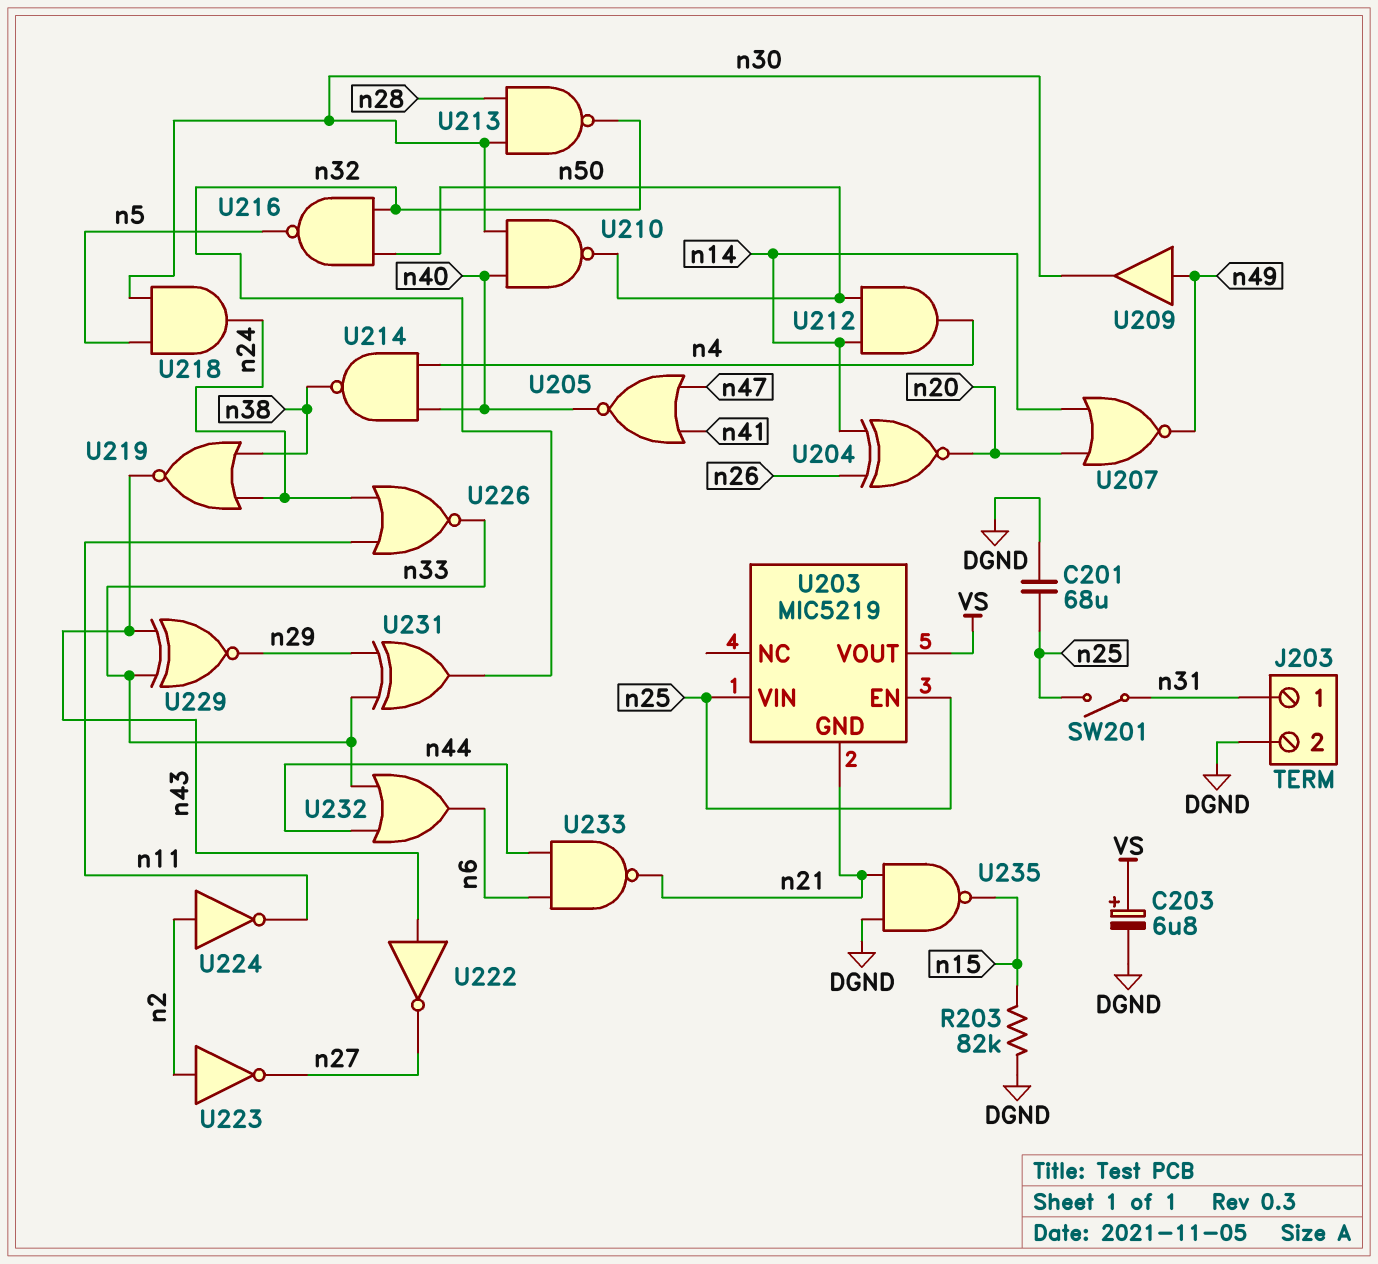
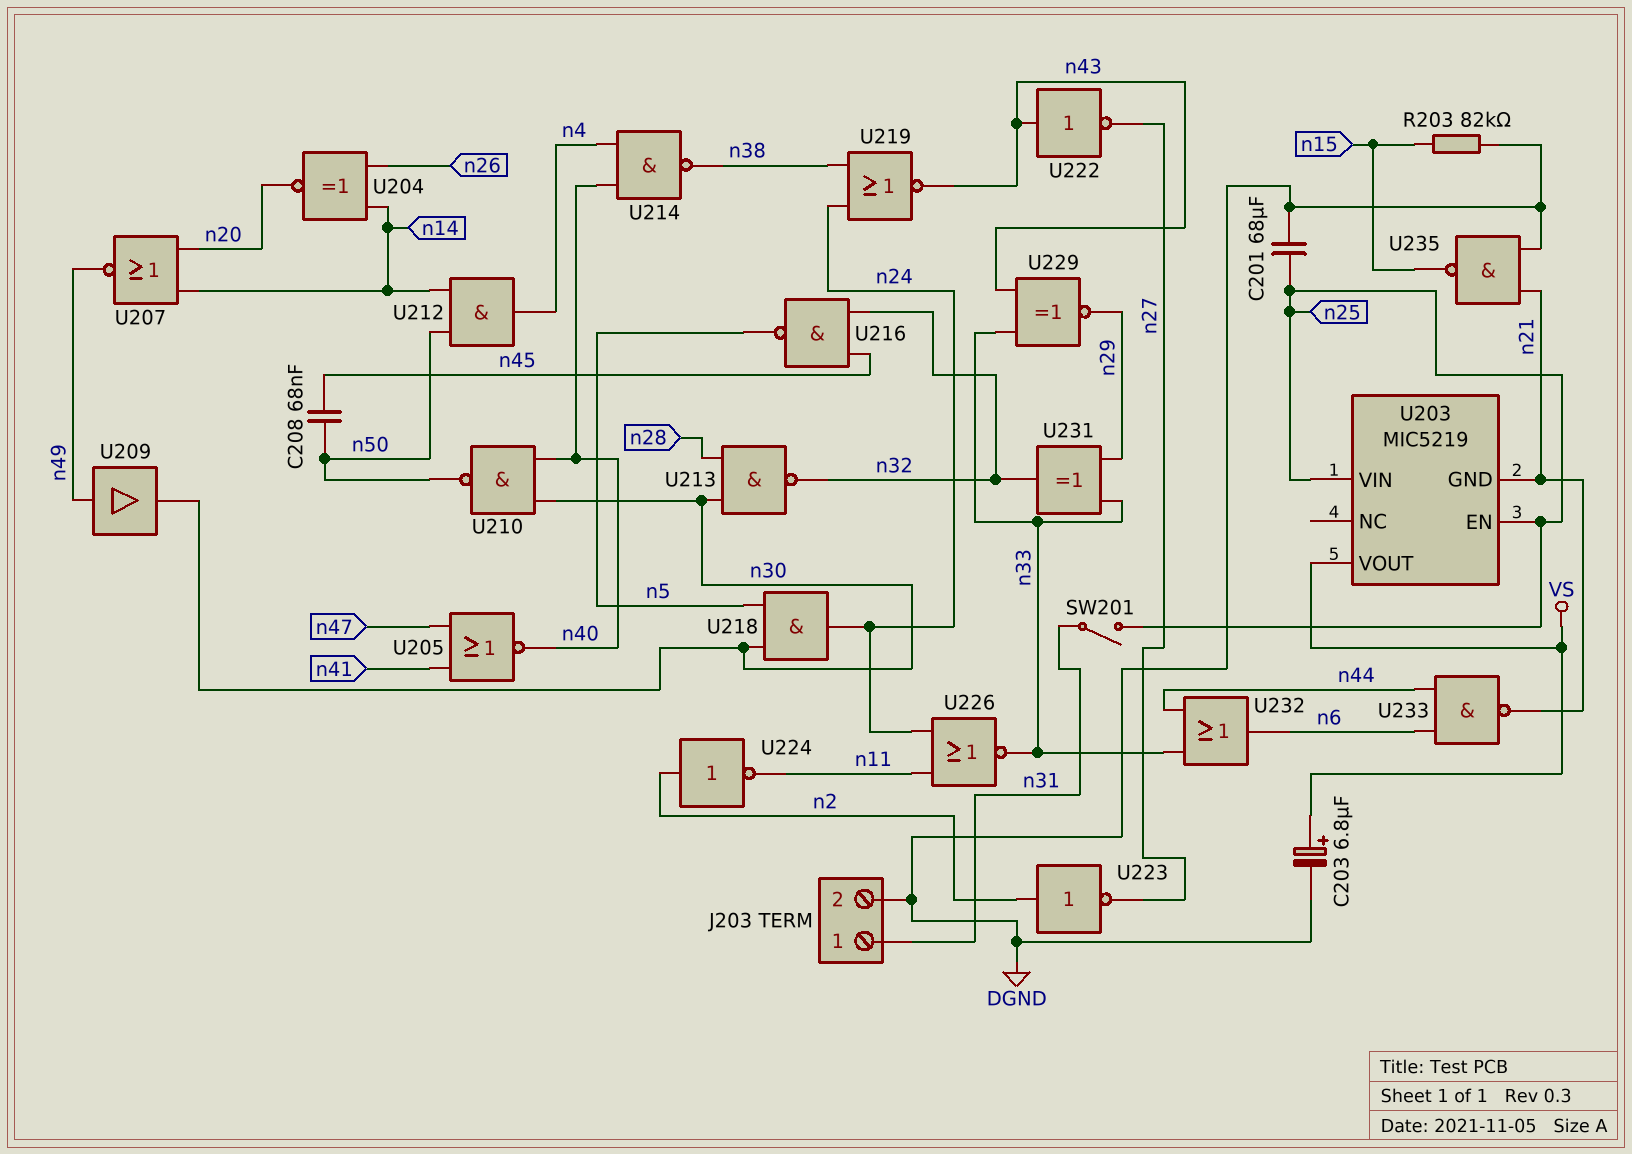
C208: none -> 68nF (n45, n50)
U216: NAND (in n32, in n50, out n5) -> NAND (in n32, in n45, out n5)

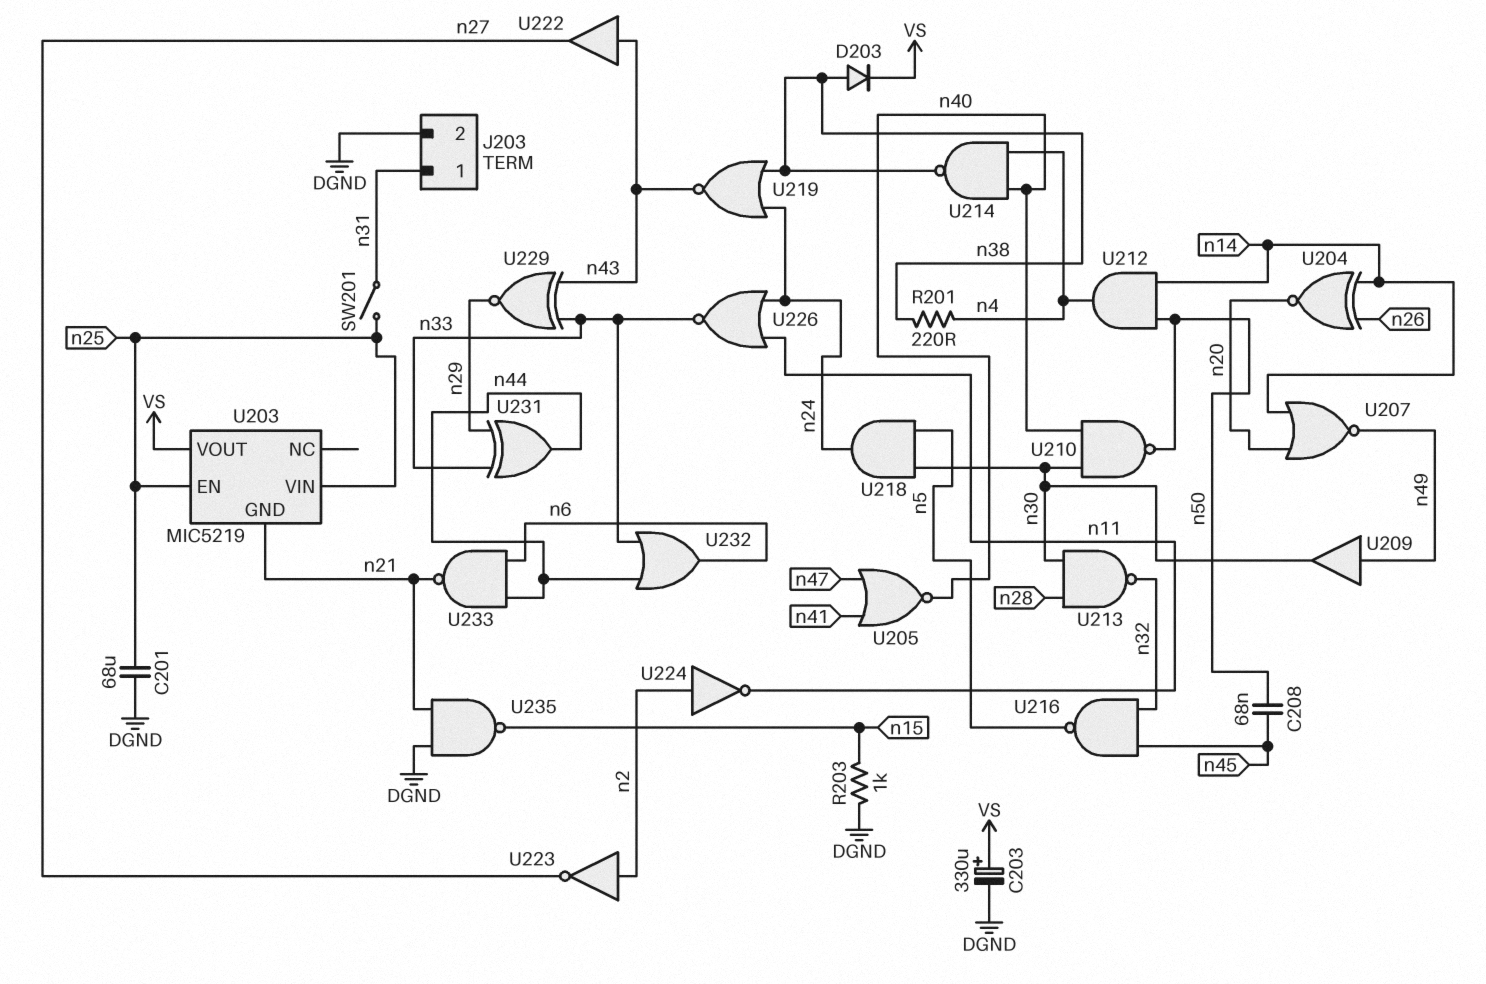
C203: 6.8uF (plus VS, minus DGND) -> 330uF (plus VS, minus DGND)
D203: none -> diode (A n38, K VS)
R201: none -> 220 (n4, n38)
R203: 82k (DGND, n15) -> 1k (DGND, n15)
U222: NOT (in n43, out n27) -> buffer (in n43, out n27)
U231: XOR (in n29, in n33, out n32) -> XOR (in n29, in n33, out n44)

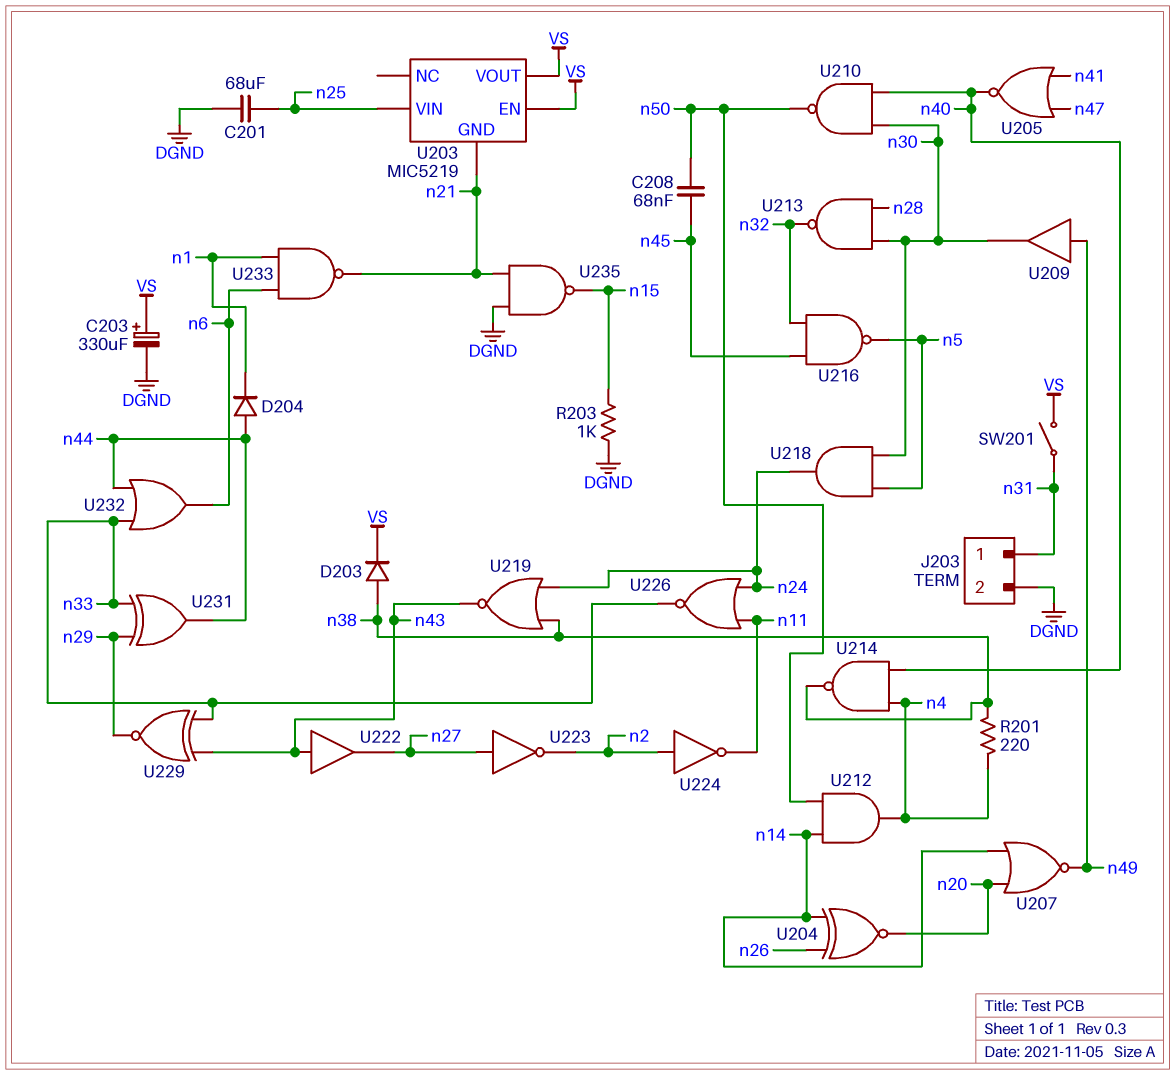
D204: none -> diode (A n44, K n1)
SW201: switch (n25, n31) -> switch (VS, n31)
U203 pin EN: n25 -> VS
U223: NOT (in n2, out n27) -> NOT (in n27, out n2)
U233: NAND (in n6, in n44, out n21) -> NAND (in n1, in n6, out n21)

